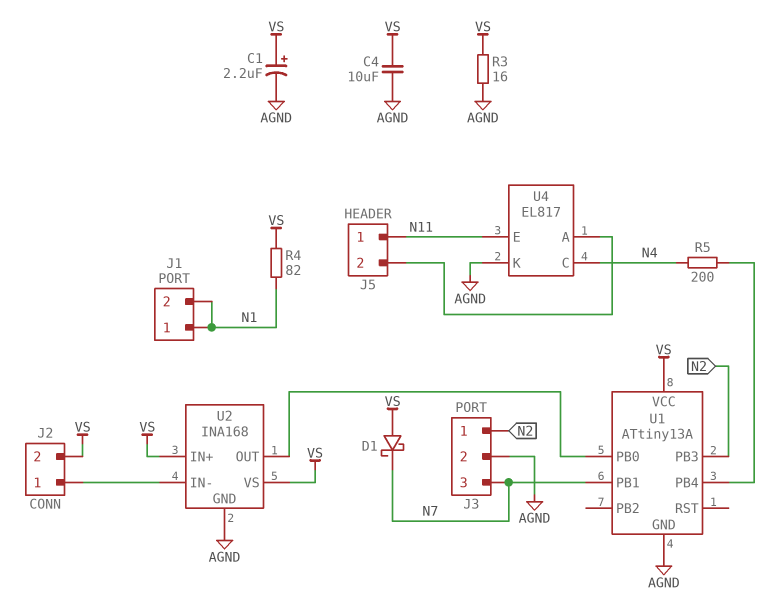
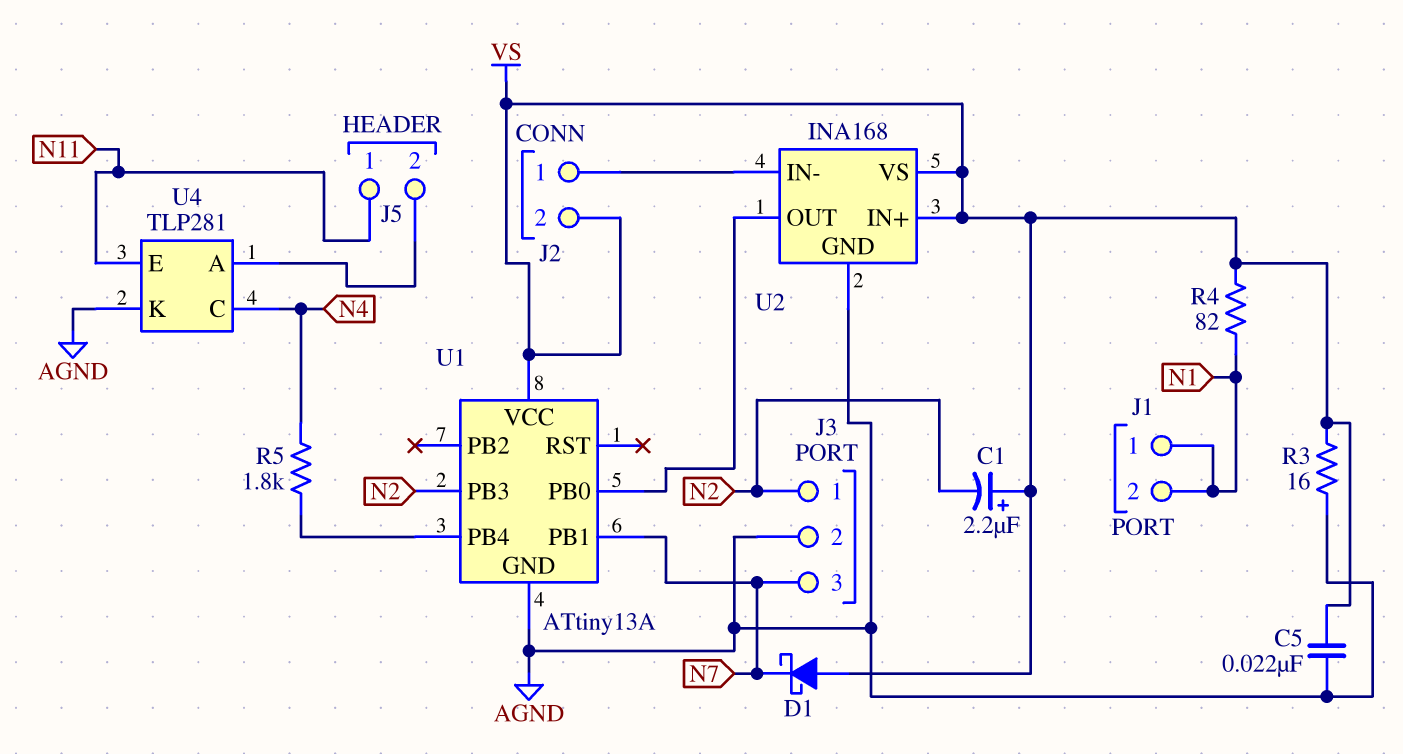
C1: 2.2uF (plus VS, minus AGND) -> 2.2uF (plus VS, minus N2)
C4: 10uF (AGND, VS) -> none
C5: none -> 22nF (AGND, VS)
R5: 200 (N4, U1/PB4) -> 1.8k (N4, U1/PB4)
U4: EL817 -> TLP281

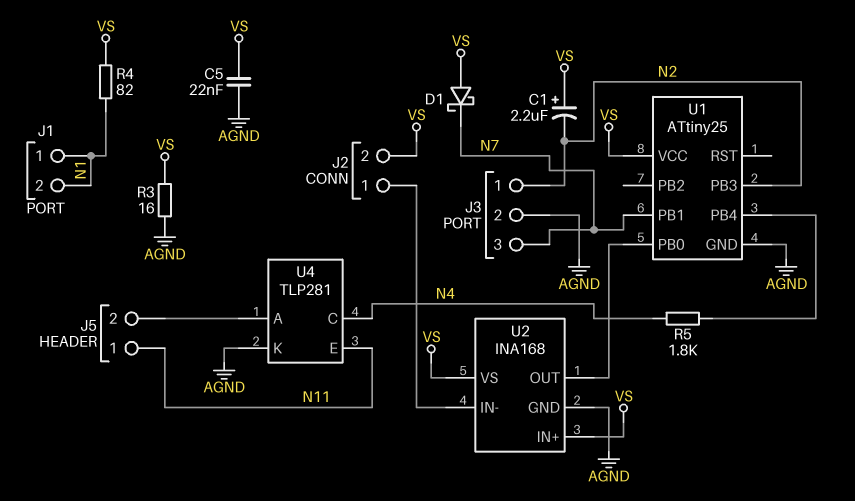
U1: ATtiny13A -> ATtiny25

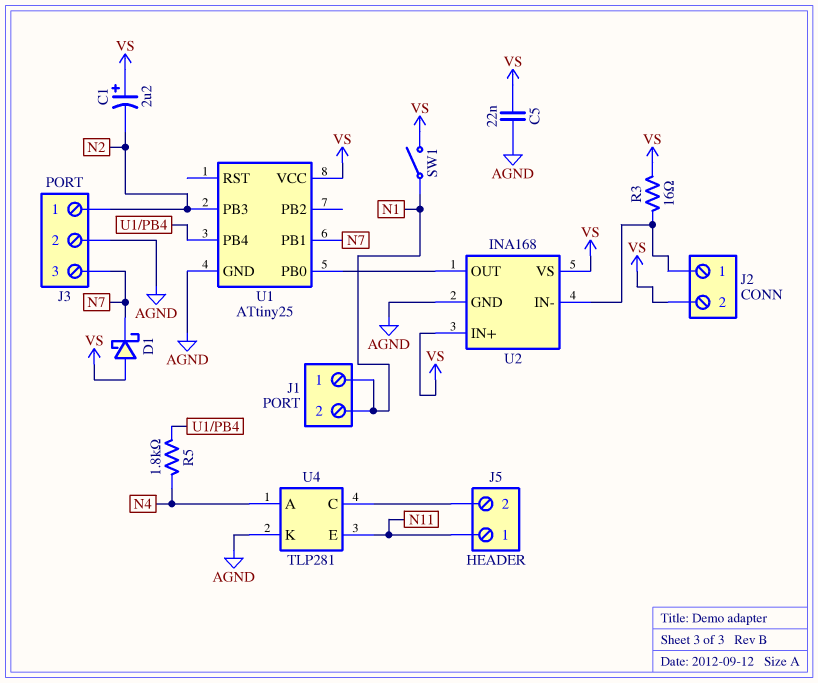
R3: 16 (AGND, VS) -> 16 (J2/1, VS)
R4: 82 (N1, VS) -> none
SW1: none -> switch (N1, VS)
U4 pin A: J5/2 -> N4
U4 pin C: N4 -> J5/2

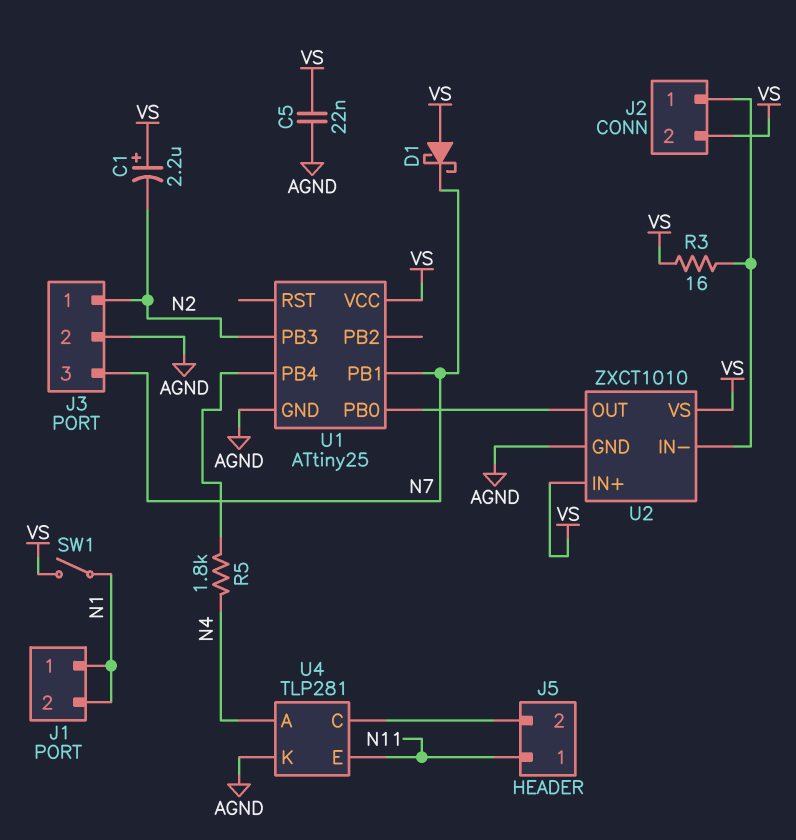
U2: INA168 -> ZXCT1010

